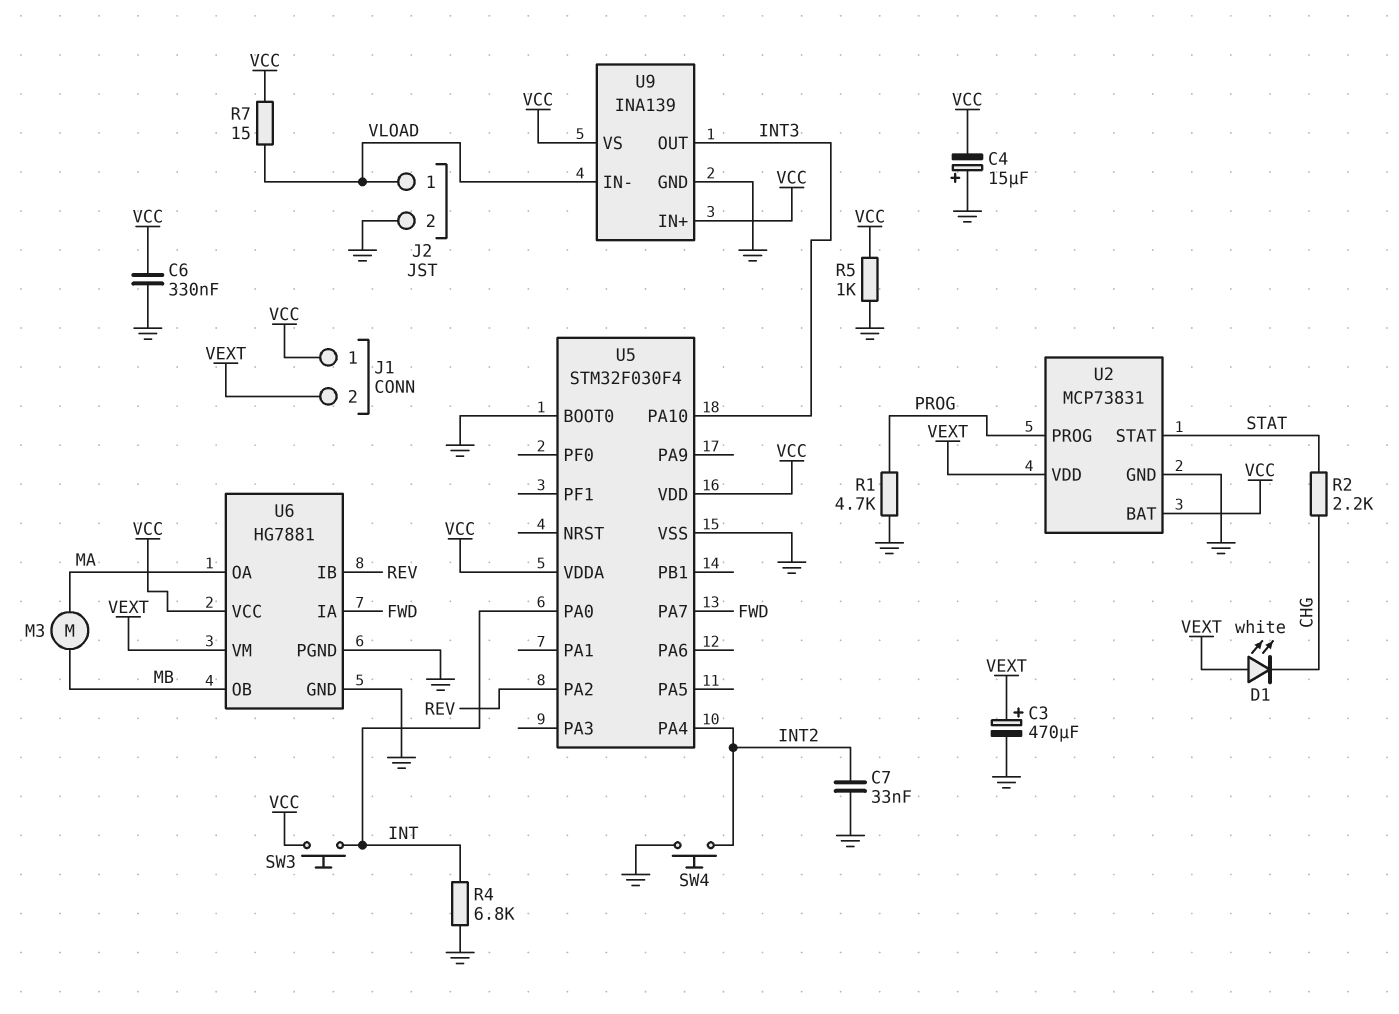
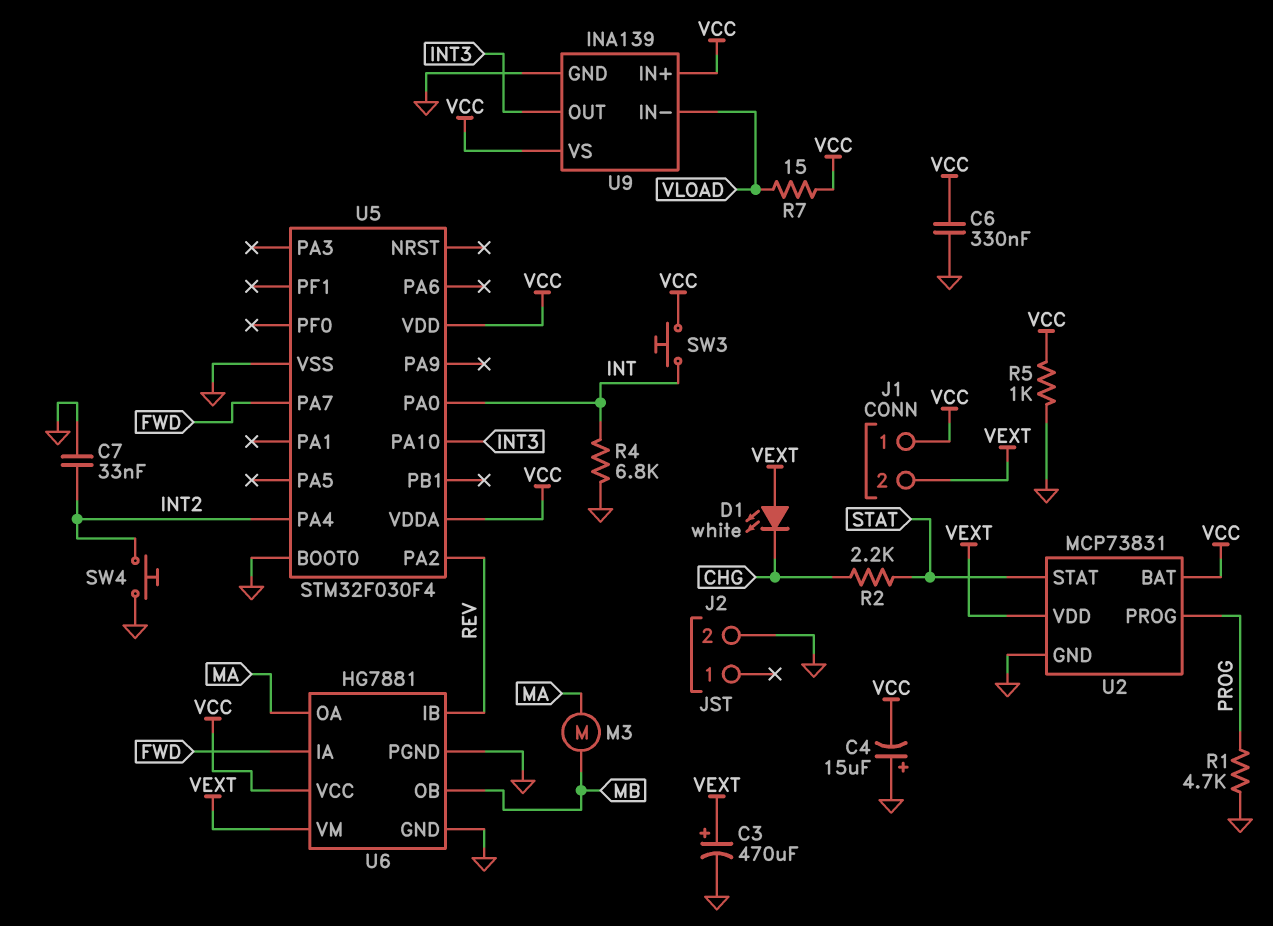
J2 pin 1: VLOAD -> none

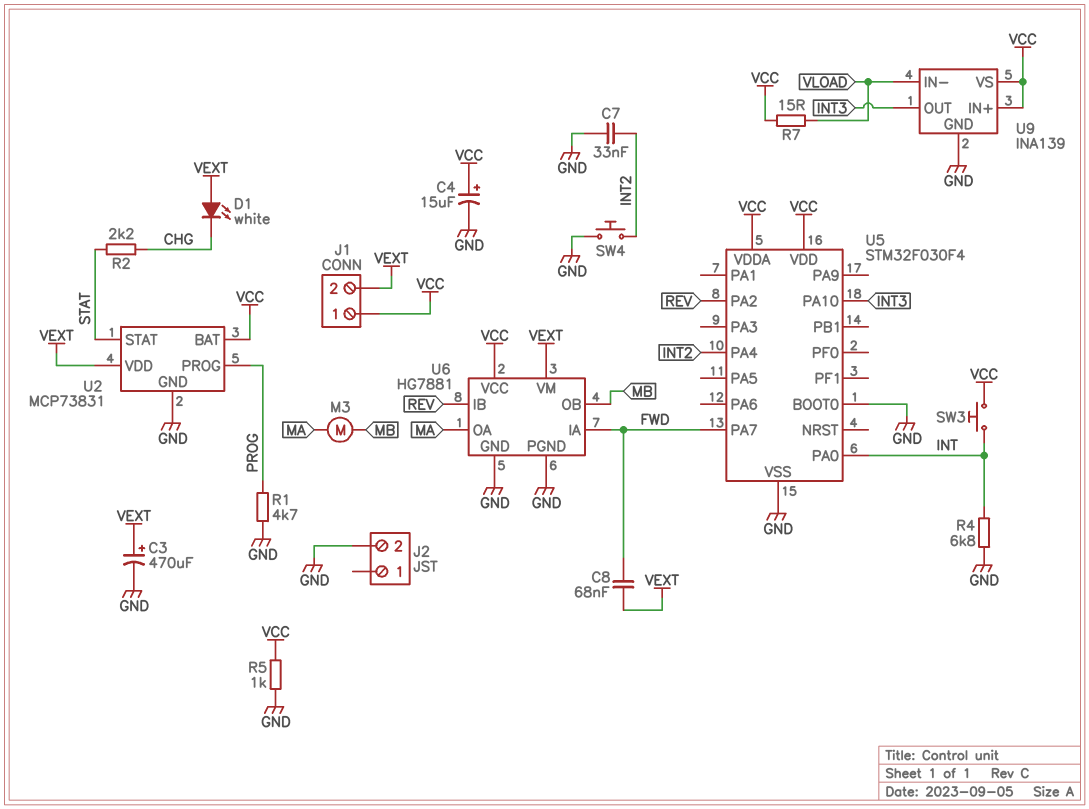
C4: 15uF (plus GND, minus VCC) -> 15uF (plus VCC, minus GND)
C6: 330nF (GND, VCC) -> none
C8: none -> 68nF (FWD, VEXT)

